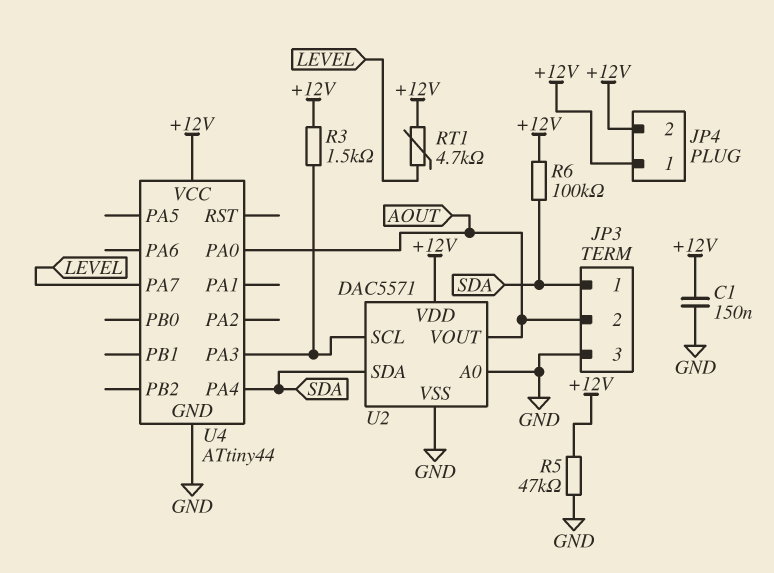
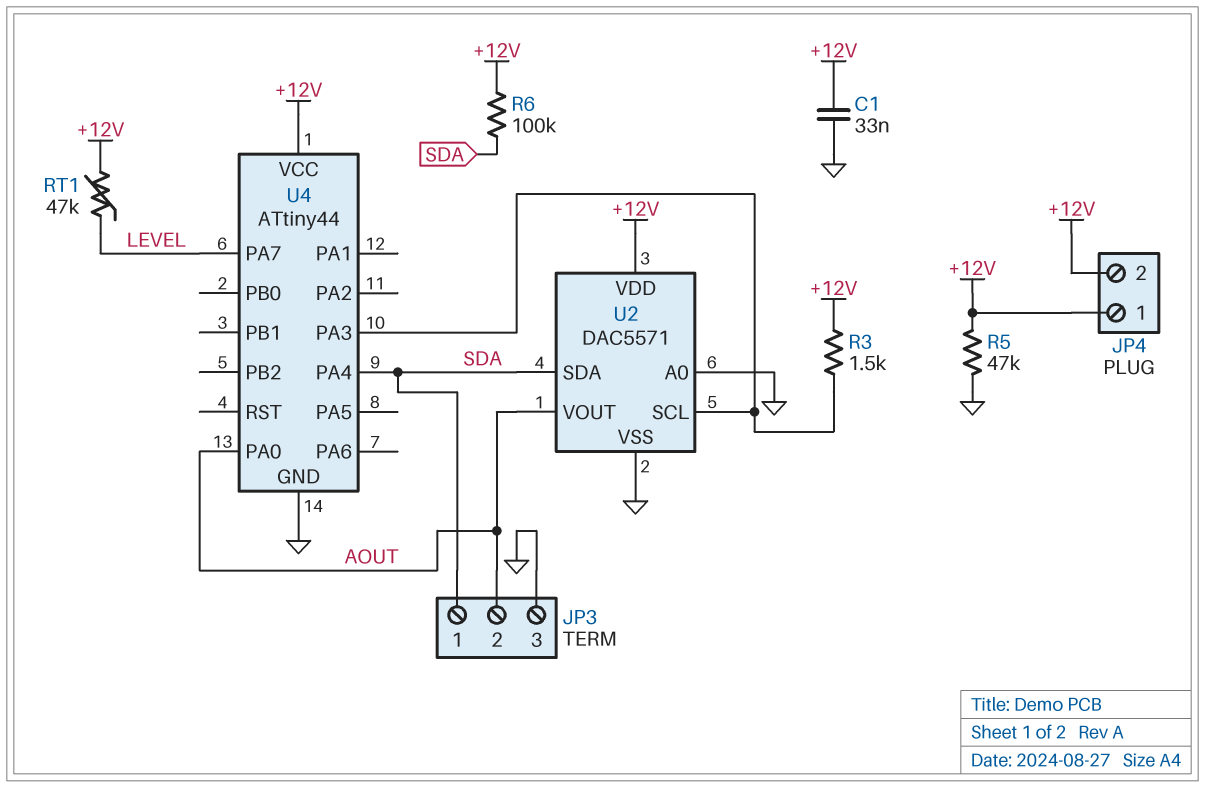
C1: 150nF (+12V, GND) -> 33nF (+12V, GND)
RT1: 4.7k (+12V, LEVEL) -> 47k (+12V, LEVEL)

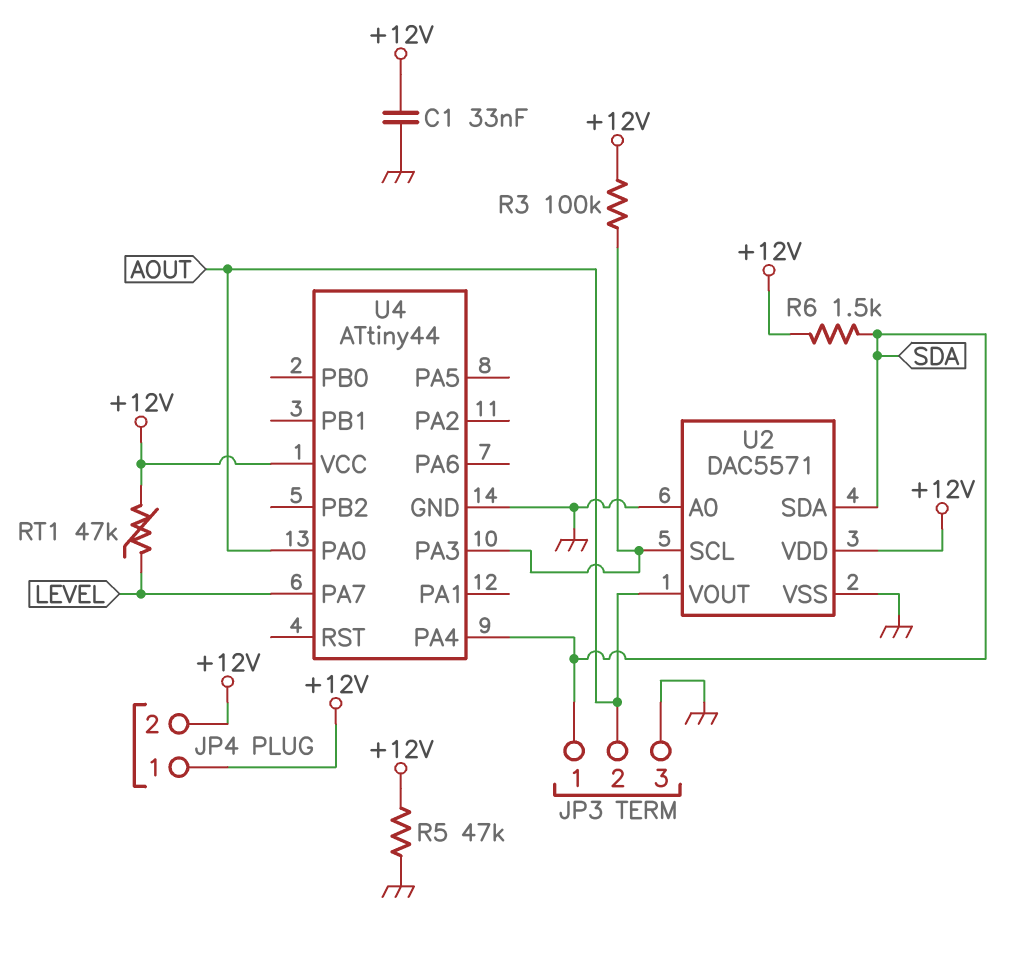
R3: 1.5k (+12V, U2/SCL) -> 100k (+12V, U2/SCL)
R6: 100k (+12V, SDA) -> 1.5k (+12V, SDA)

